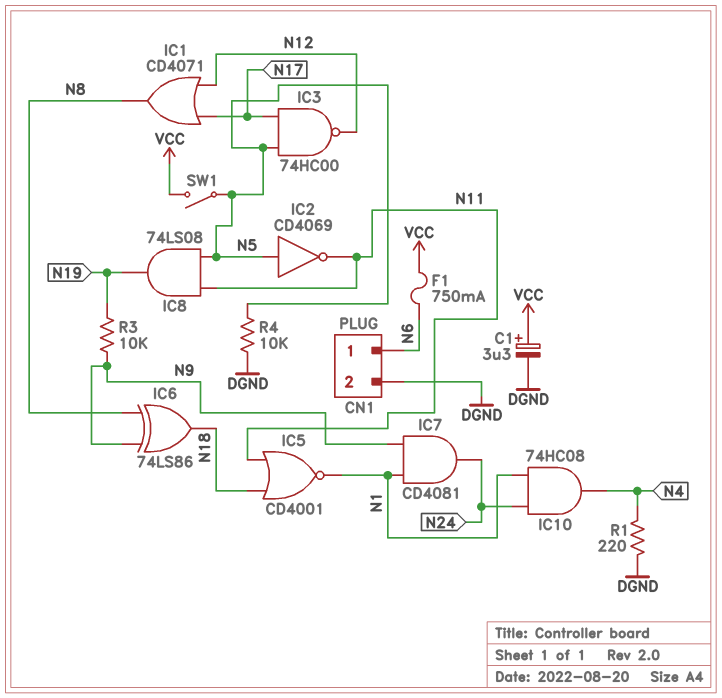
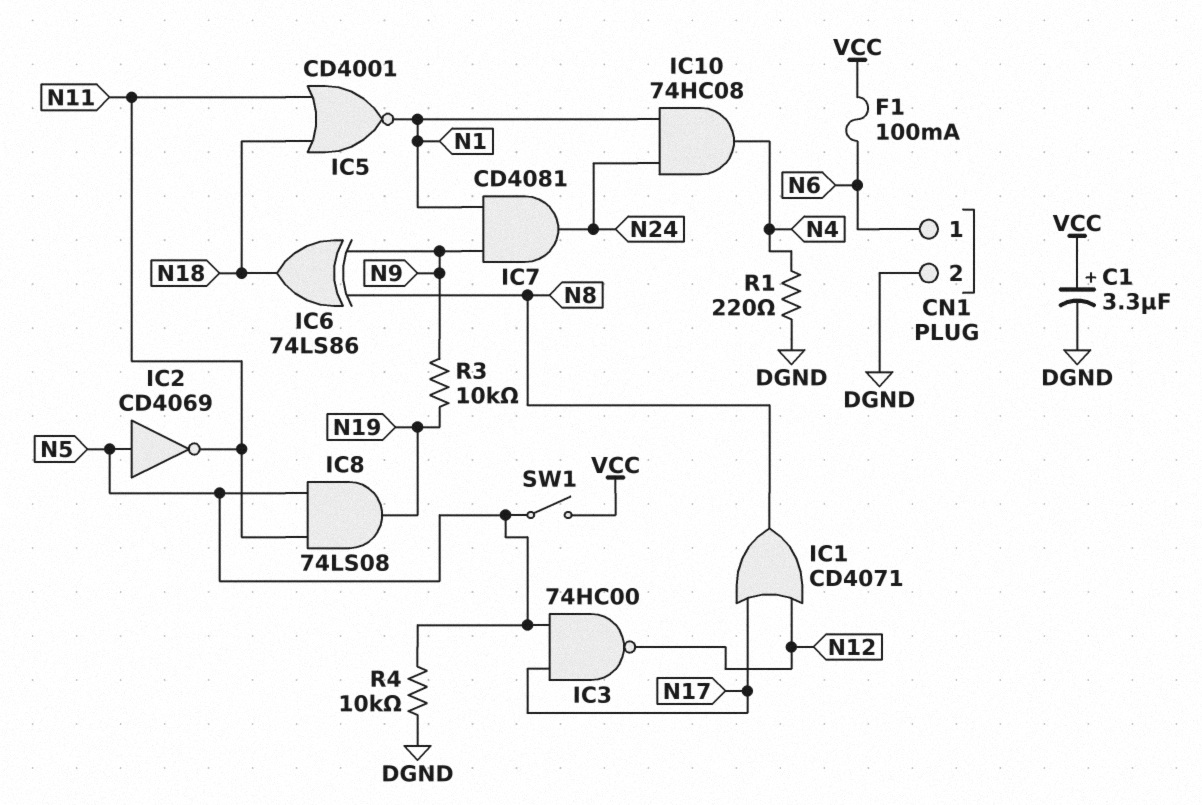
F1: 750mA (N6, VCC) -> 100mA (N6, VCC)

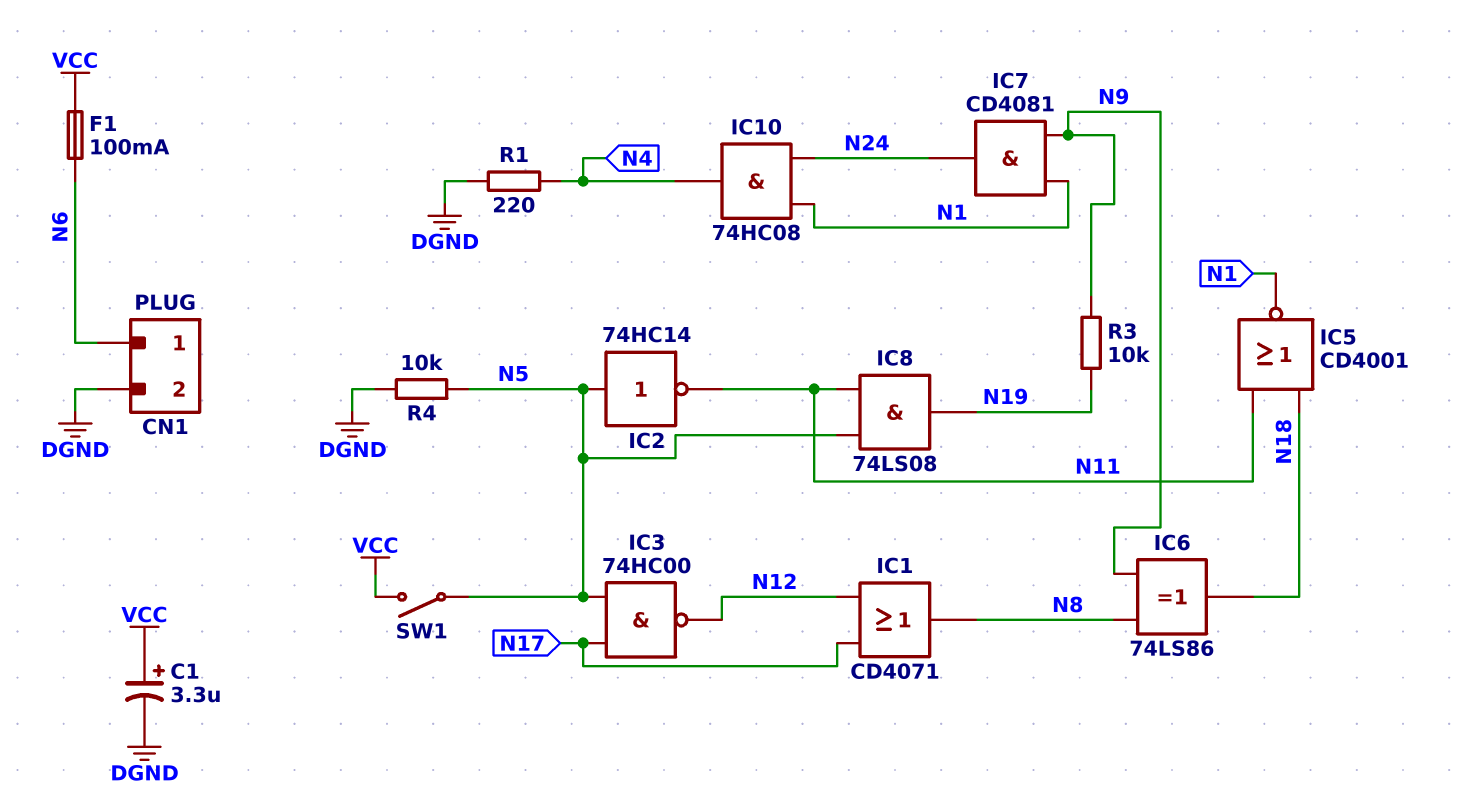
IC2: NOT CD4069 (in N5, out N11) -> NOT 74HC14 (in N5, out N11)

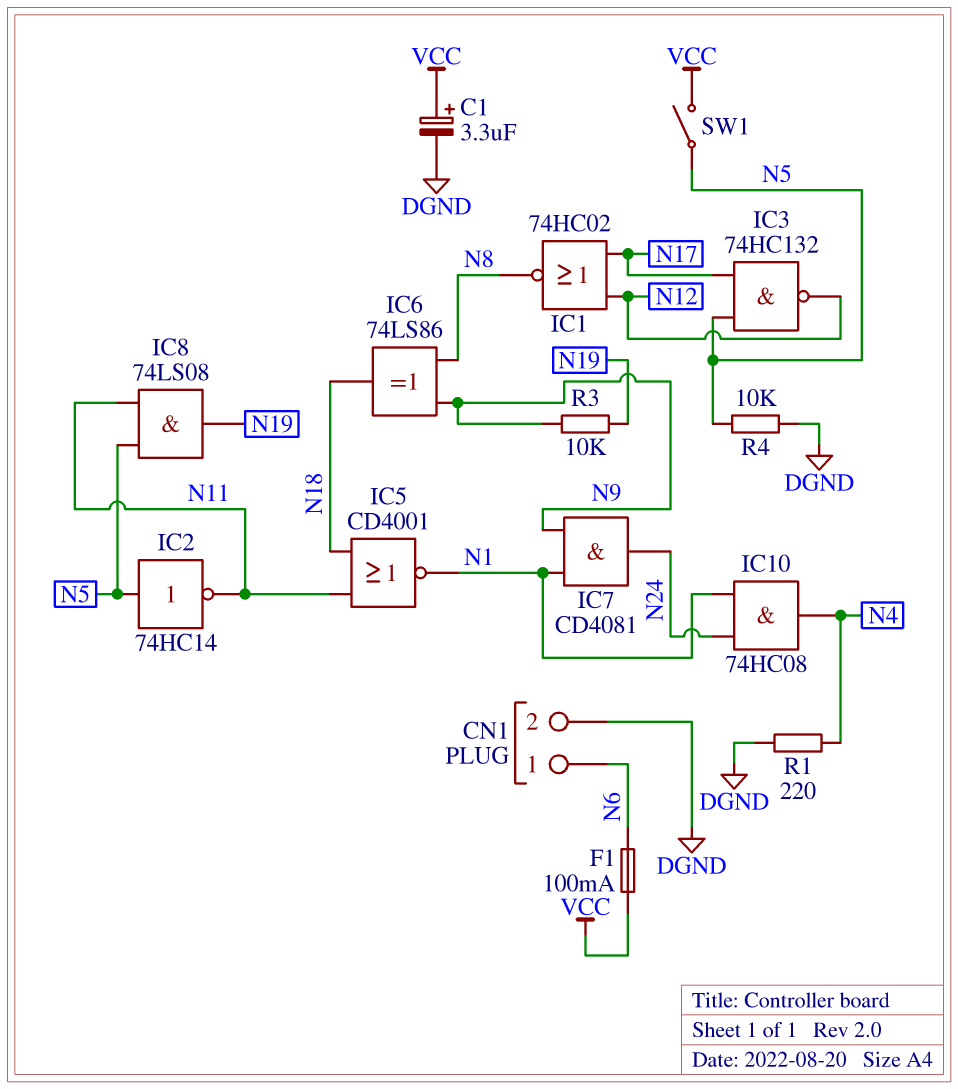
IC1: OR CD4071 (in N12, in N17, out N8) -> NOR 74HC02 (in N12, in N17, out N8)
IC3: NAND 74HC00 (in N5, in N17, out N12) -> NAND 74HC132 (in N5, in N17, out N12)

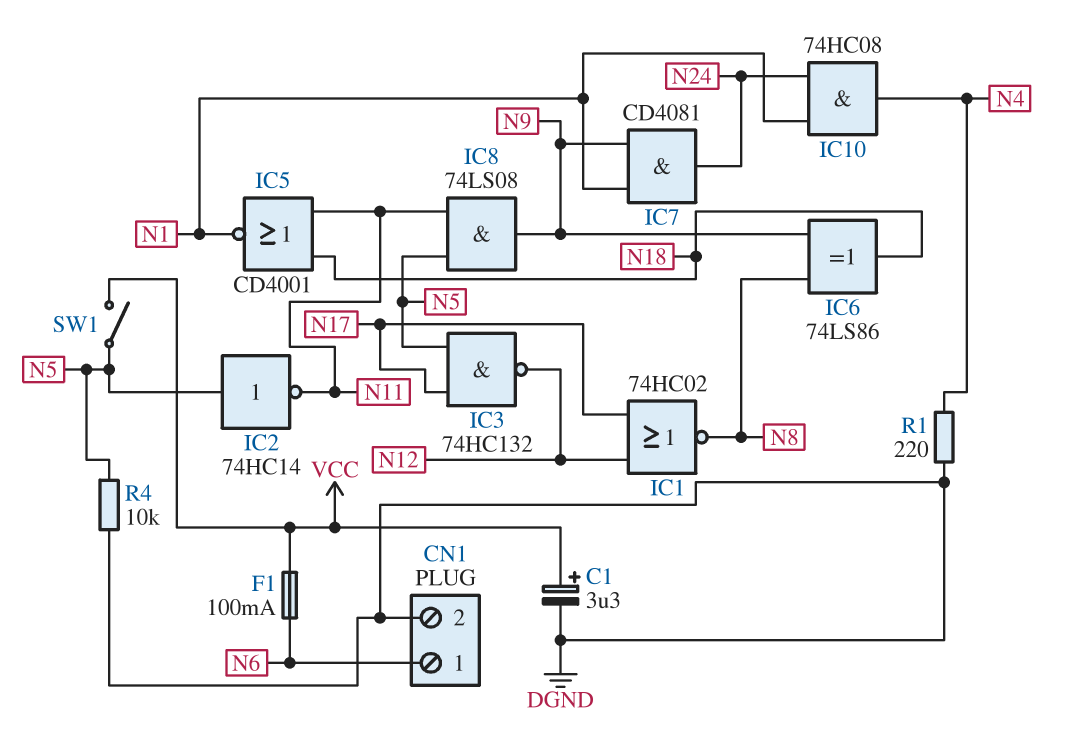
IC8: AND 74LS08 (in N5, in N11, out N19) -> AND 74LS08 (in N5, in N11, out N9)
R3: 10k (N9, N19) -> none

